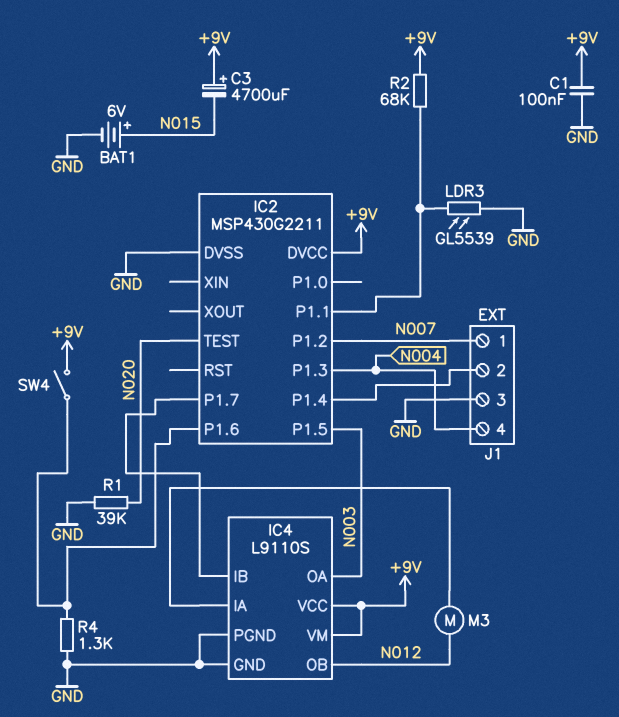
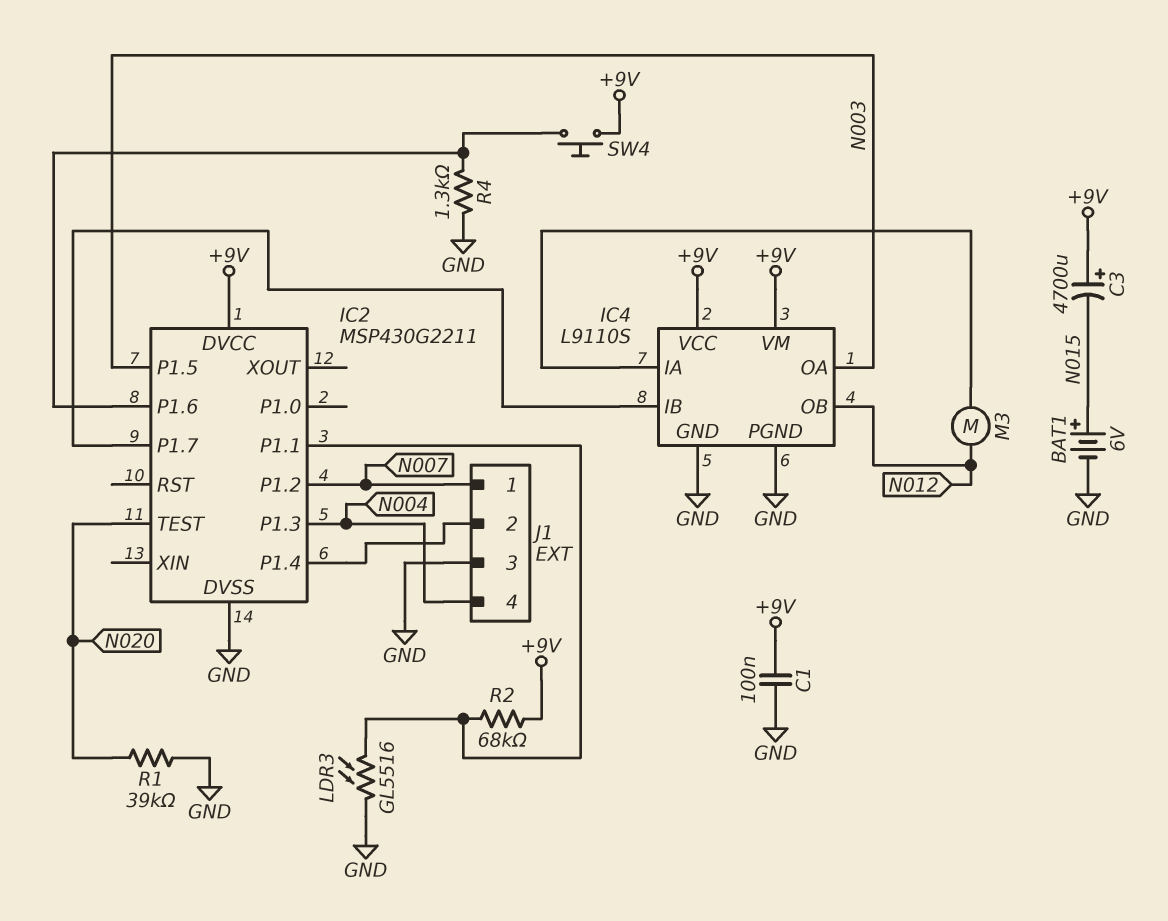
LDR3: GL5539 (GND, IC2/P1.1) -> GL5516 (GND, IC2/P1.1)
SW4: switch (+9V, IC2/P1.6) -> button (+9V, IC2/P1.6)

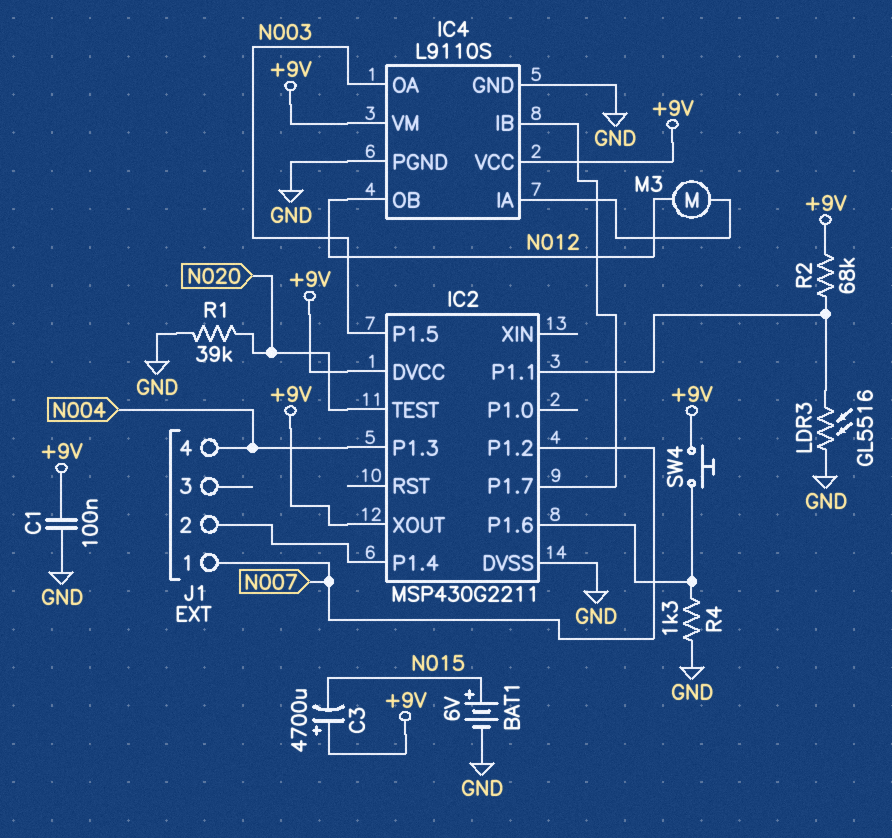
IC2 pin XOUT: none -> +9V
J1 pin 3: GND -> none

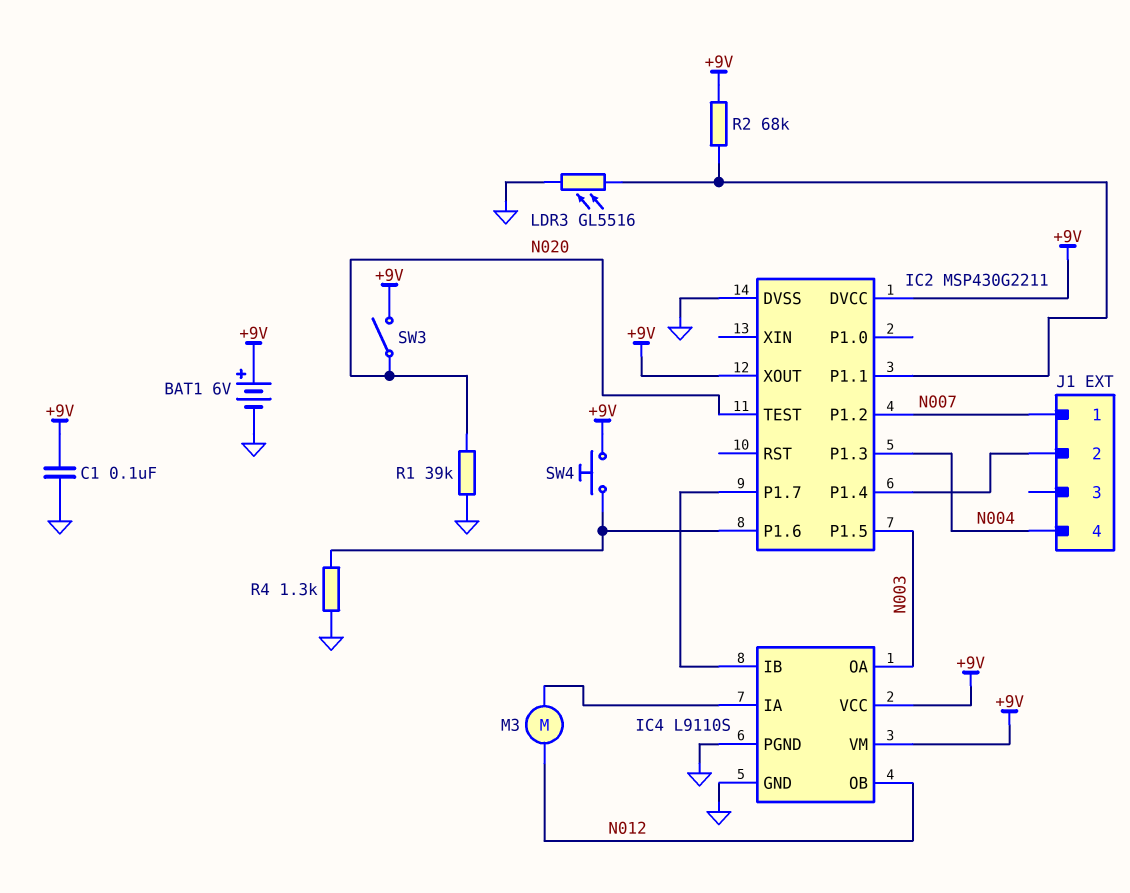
BAT1: 6V (plus N015, minus GND) -> 6V (plus +9V, minus GND)
C3: 4700uF (plus +9V, minus N015) -> none
SW3: none -> switch (+9V, N020)

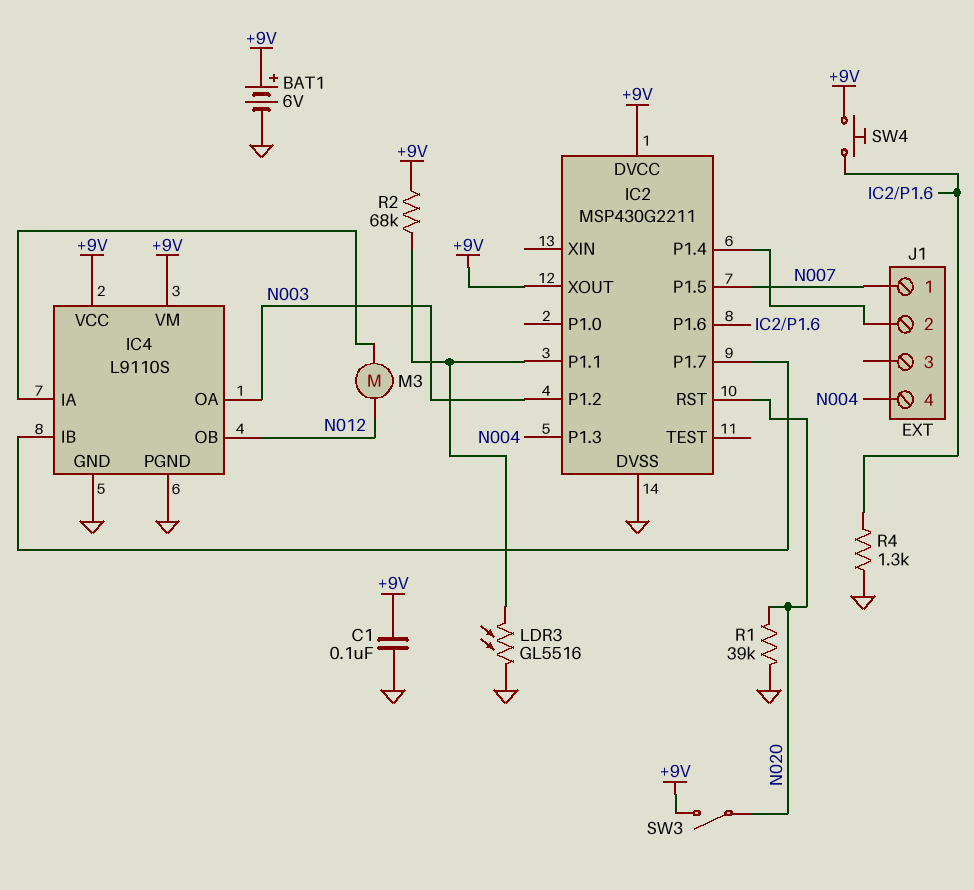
IC2 pin P1.2: N007 -> N003
IC2 pin P1.5: N003 -> N007
IC2 pin RST: none -> N020
IC2 pin TEST: N020 -> none

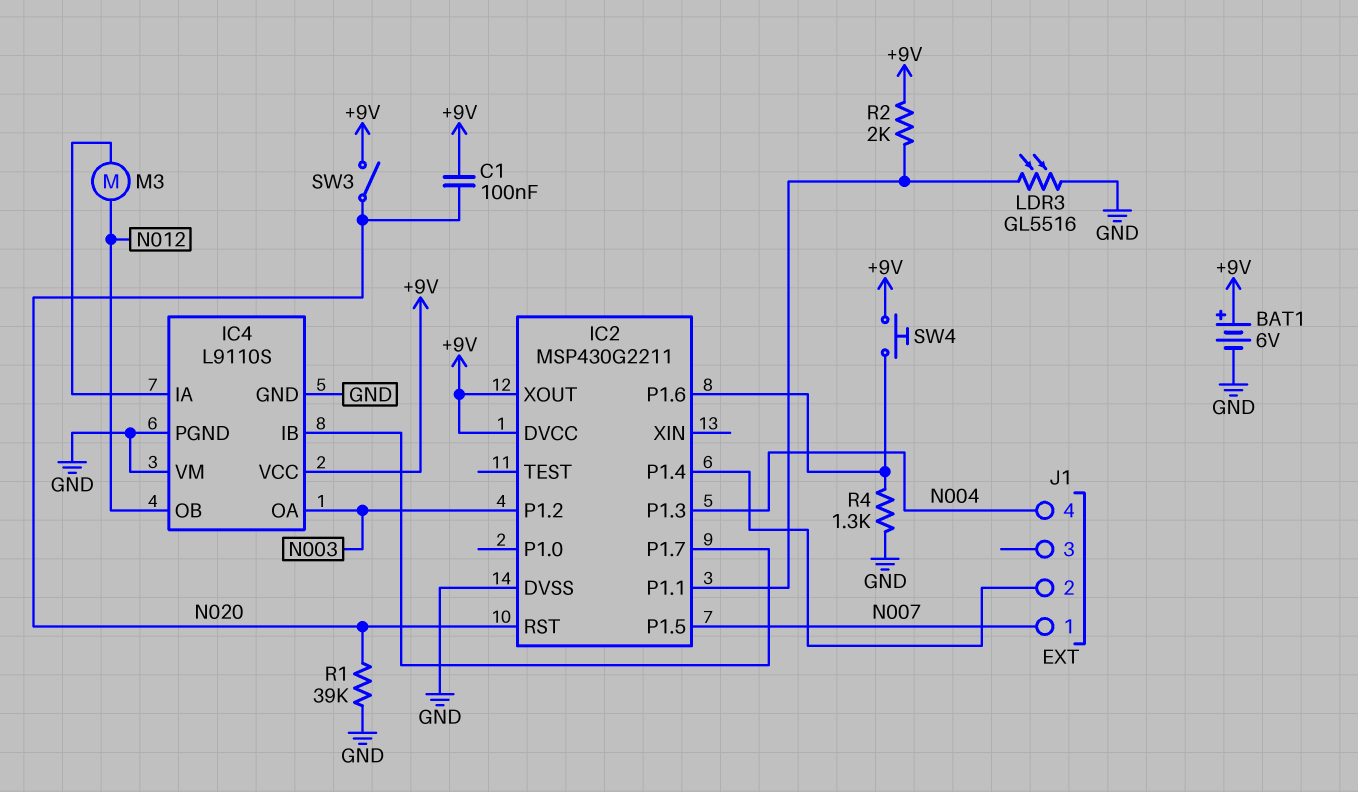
C1: 100nF (+9V, GND) -> 100nF (+9V, N020)
IC4 pin VM: +9V -> GND
R2: 68k (+9V, IC2/P1.1) -> 2k (+9V, IC2/P1.1)

